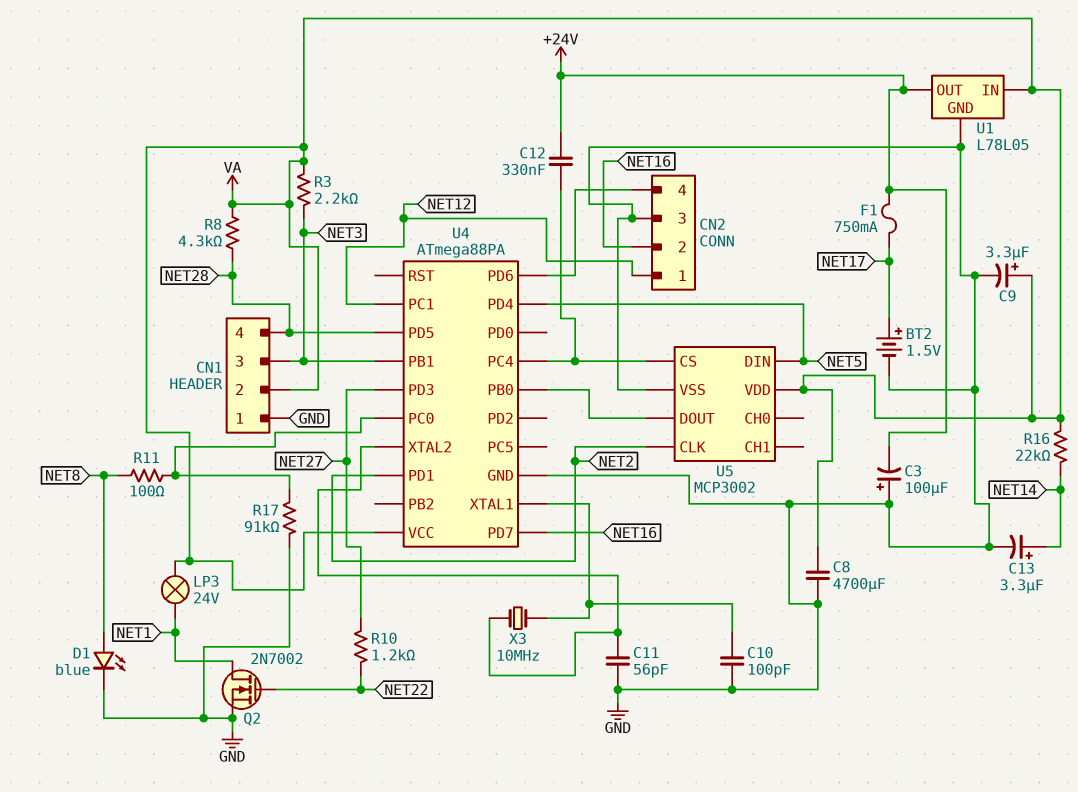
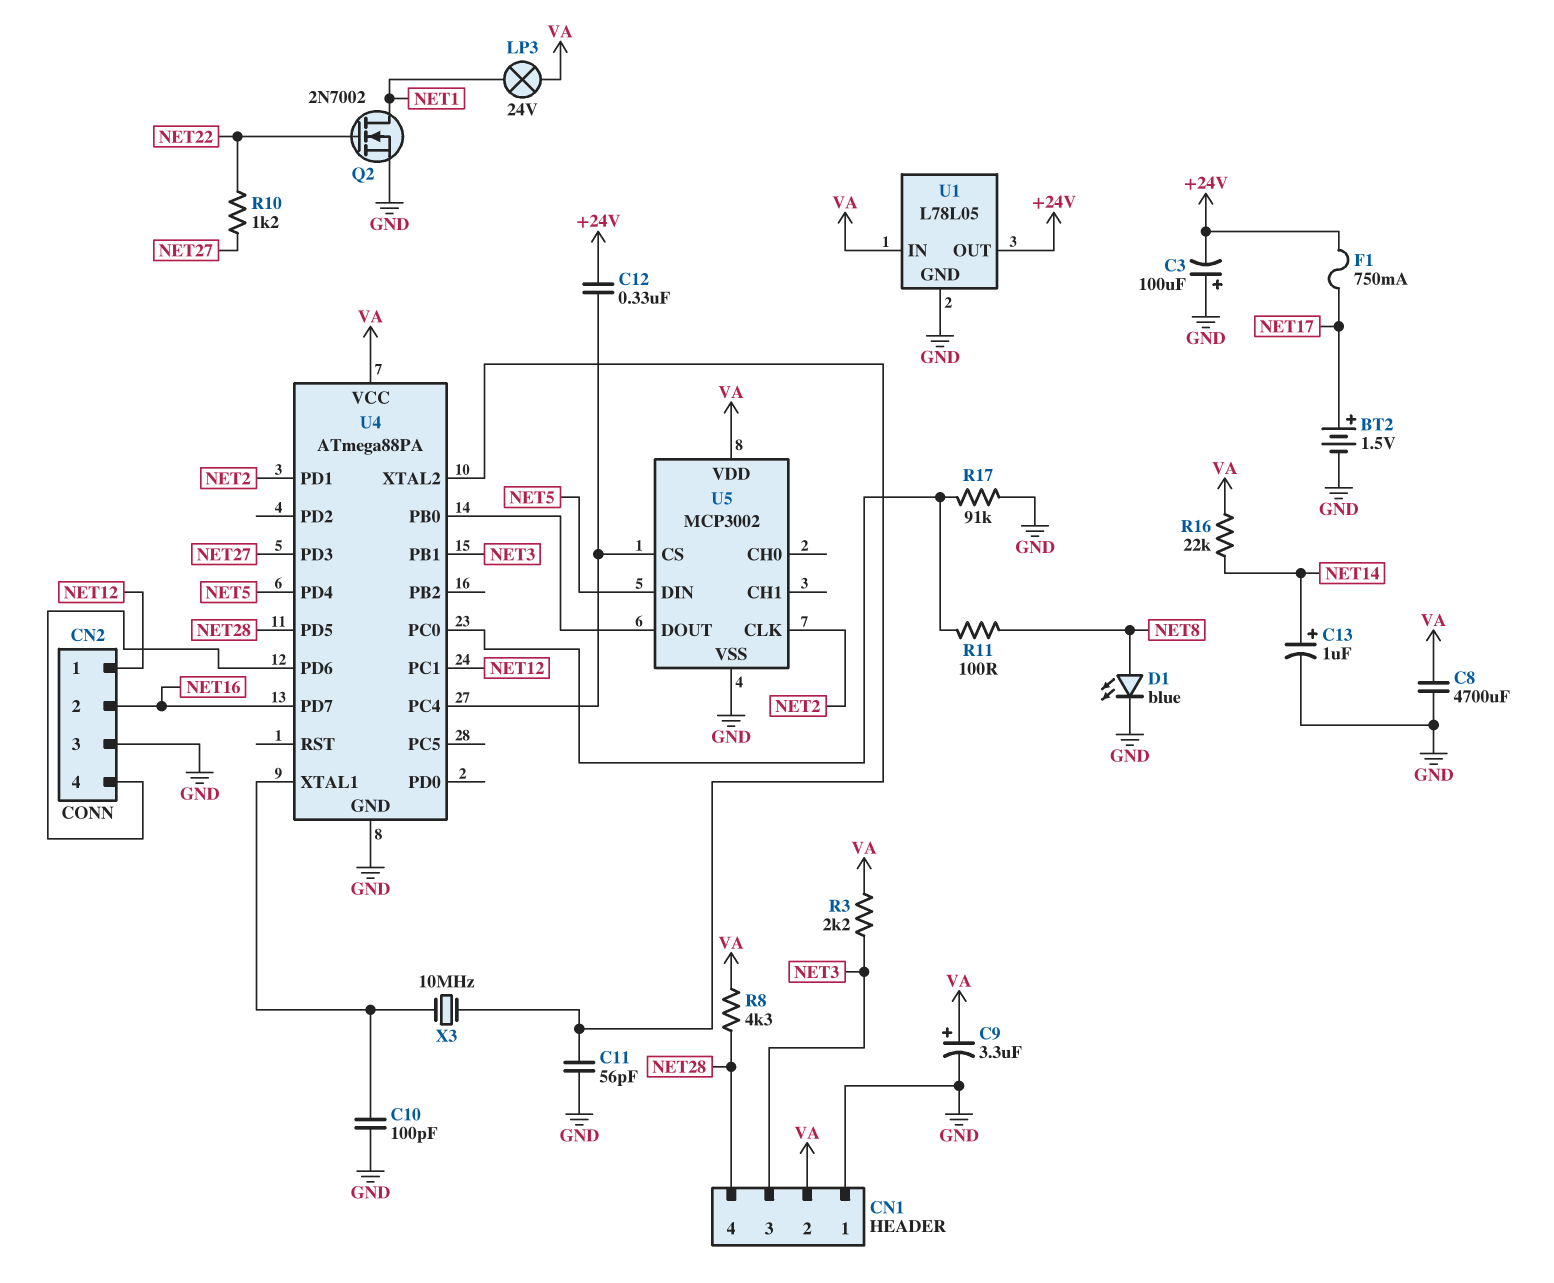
C13: 3.3uF (plus NET14, minus GND) -> 1uF (plus NET14, minus GND)

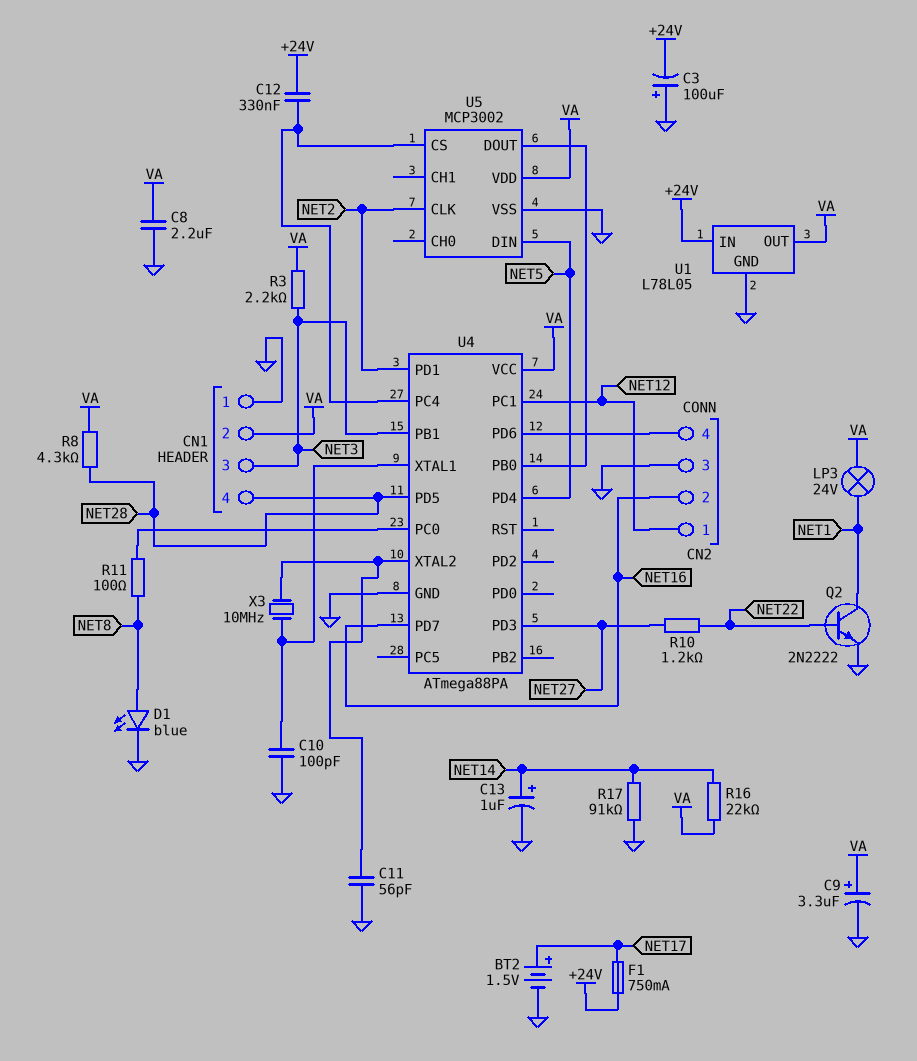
C8: 4700uF (GND, VA) -> 2.2uF (GND, VA)
Q2: NMOS 2N7002 (G NET22, D NET1, S GND) -> NPN 2N2222 (B NET22, C NET1, E GND)
R17: 91k (GND, U4/PC0) -> 91k (GND, NET14)
U1 pin IN: VA -> +24V
U1 pin OUT: +24V -> VA

